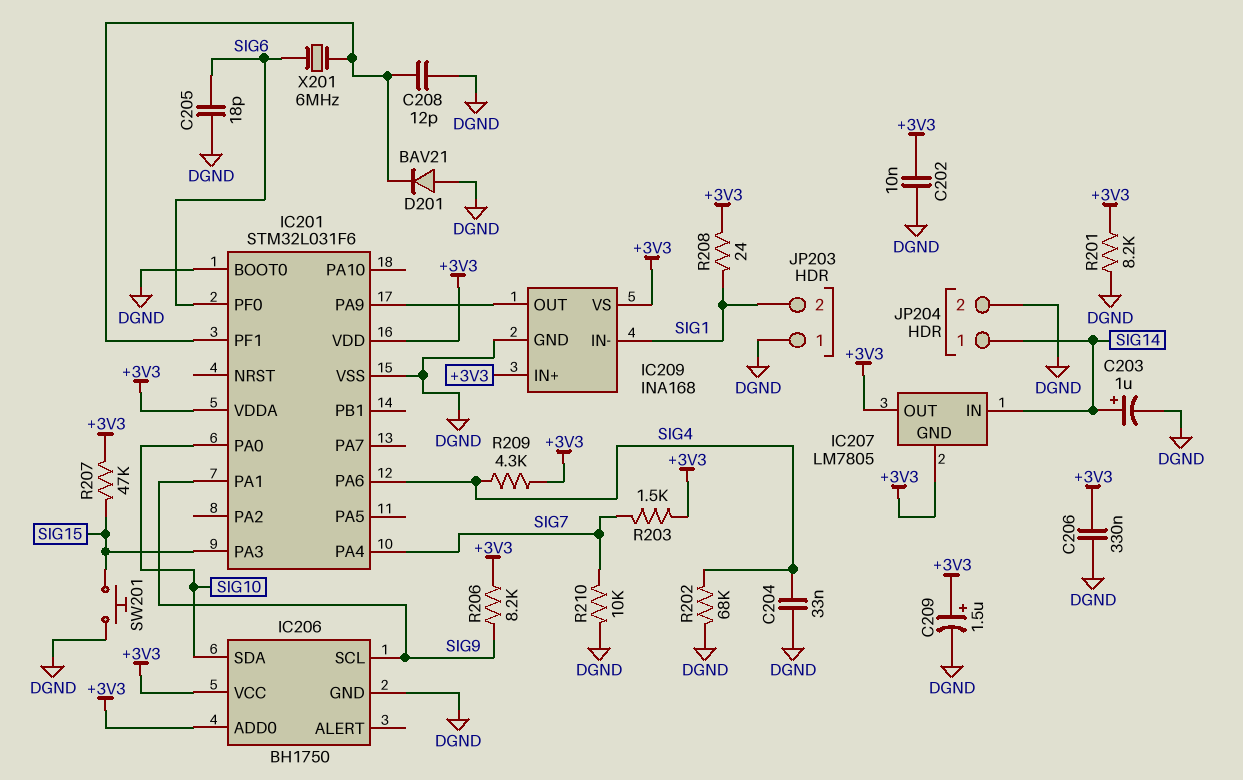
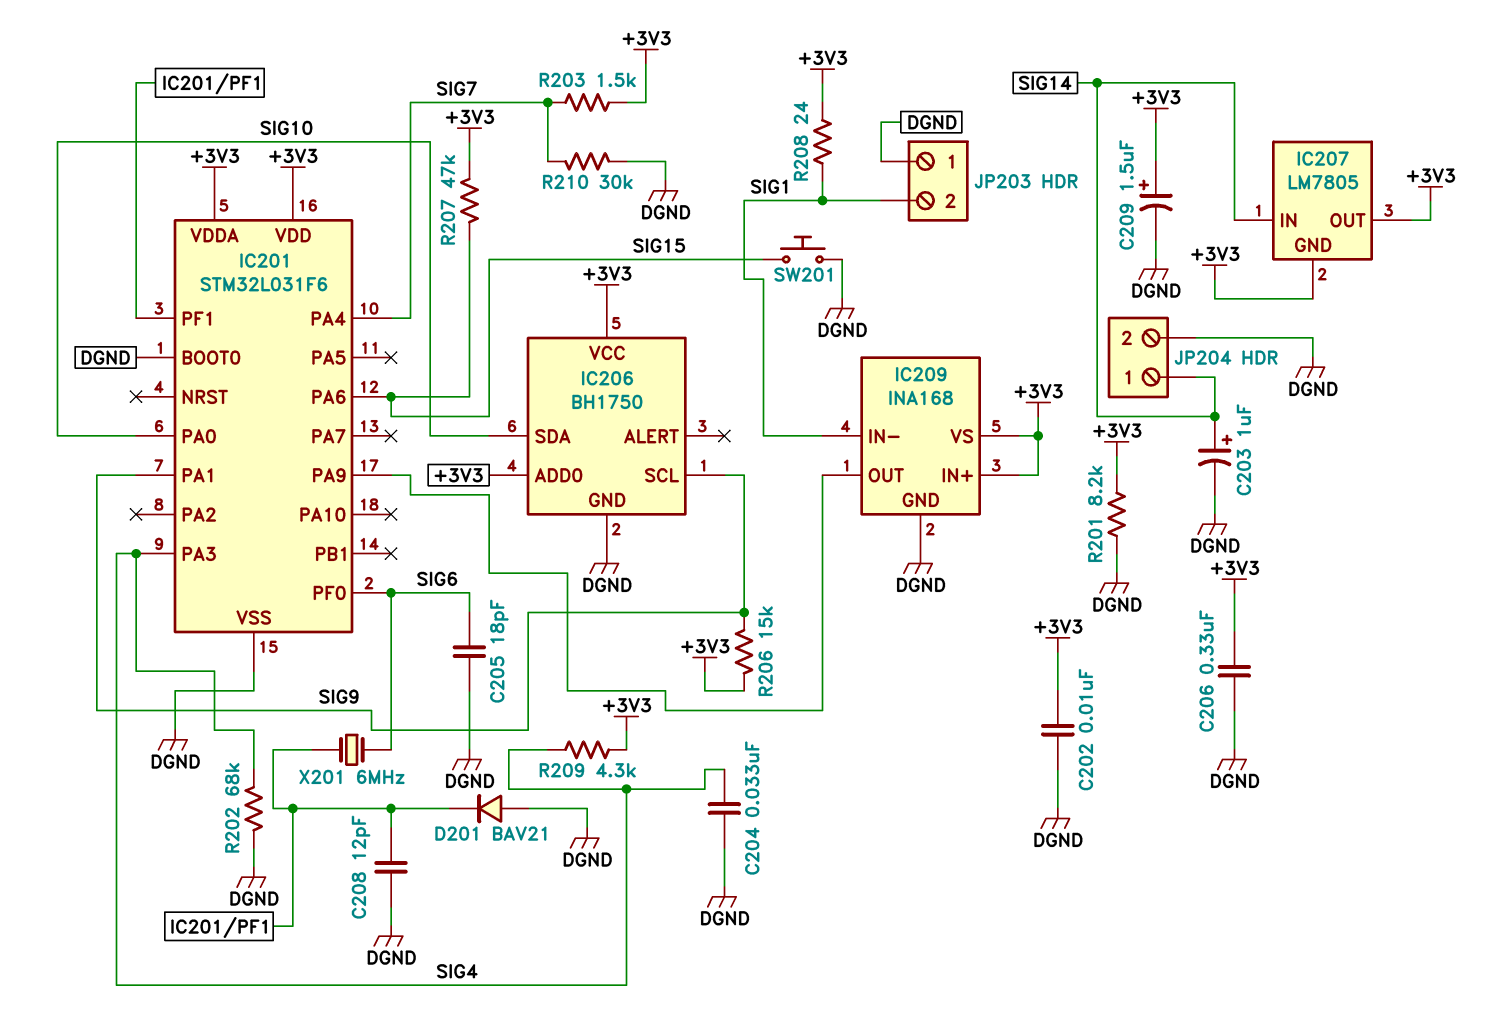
IC201 pin PA3: SIG15 -> SIG4
IC201 pin PA6: SIG4 -> SIG15
R206: 8.2k (+3V3, SIG9) -> 15k (+3V3, SIG9)
R210: 10k (DGND, SIG7) -> 30k (DGND, SIG7)

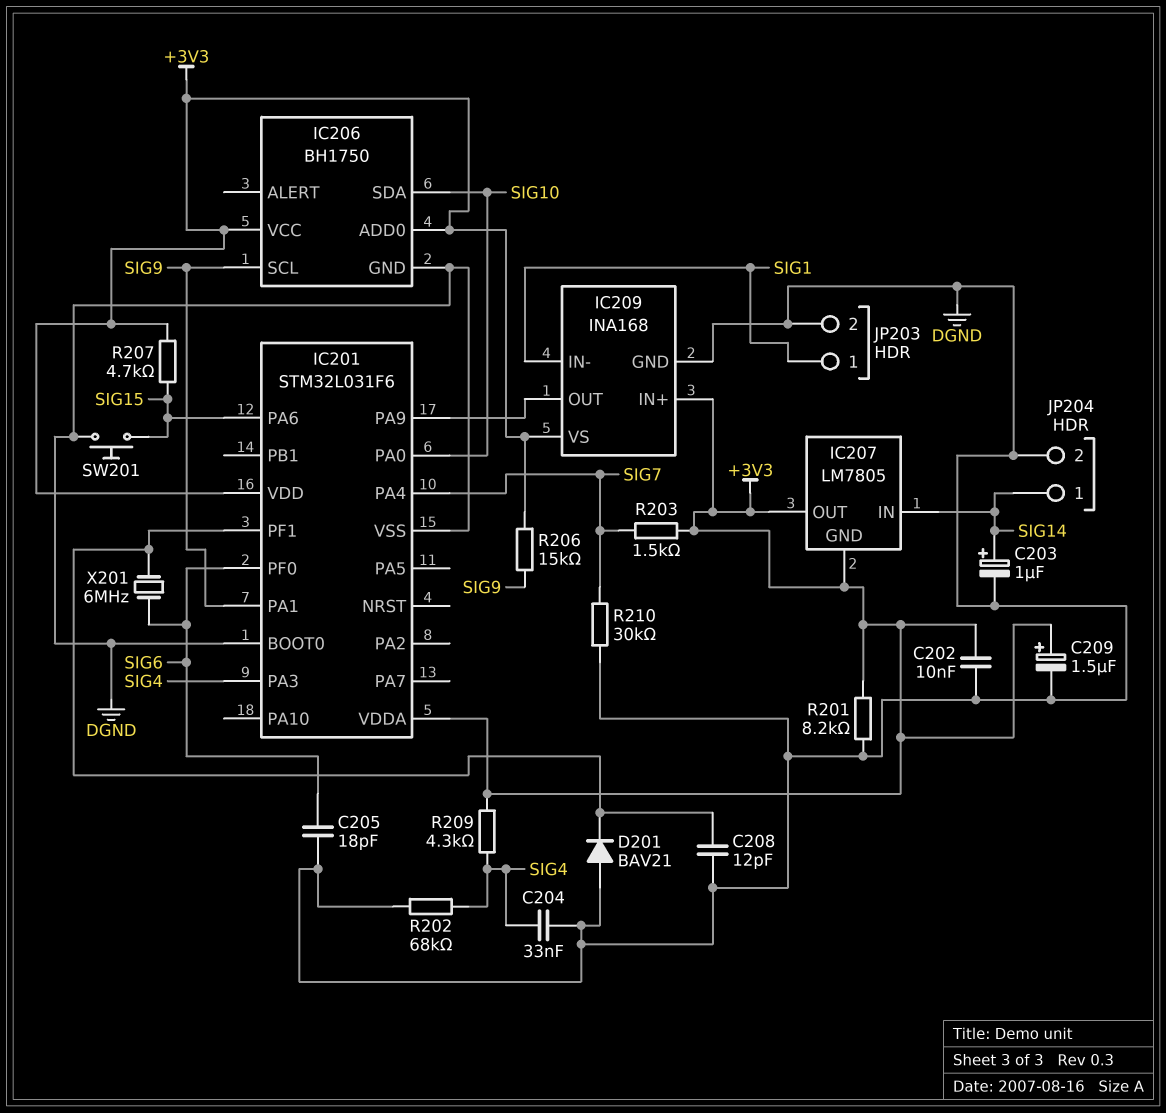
C206: 330nF (+3V3, DGND) -> none
JP203 pin 1: DGND -> SIG1
JP203 pin 2: SIG1 -> DGND
R207: 47k (+3V3, SIG15) -> 4.7k (+3V3, SIG15)
R208: 24 (+3V3, SIG1) -> none

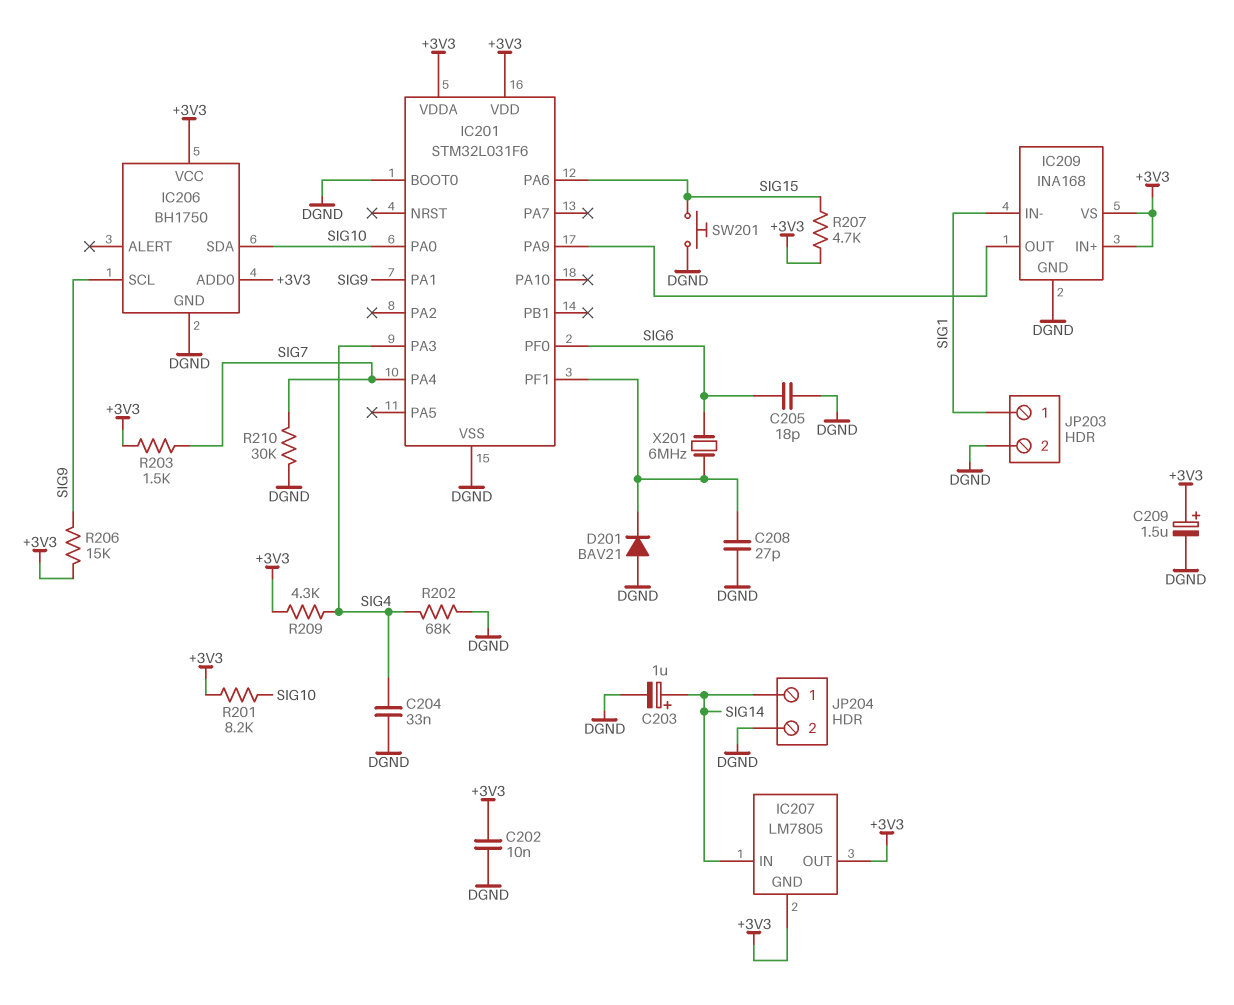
C208: 12pF (DGND, IC201/PF1) -> 27pF (DGND, IC201/PF1)
R201: 8.2k (+3V3, DGND) -> 8.2k (+3V3, SIG10)

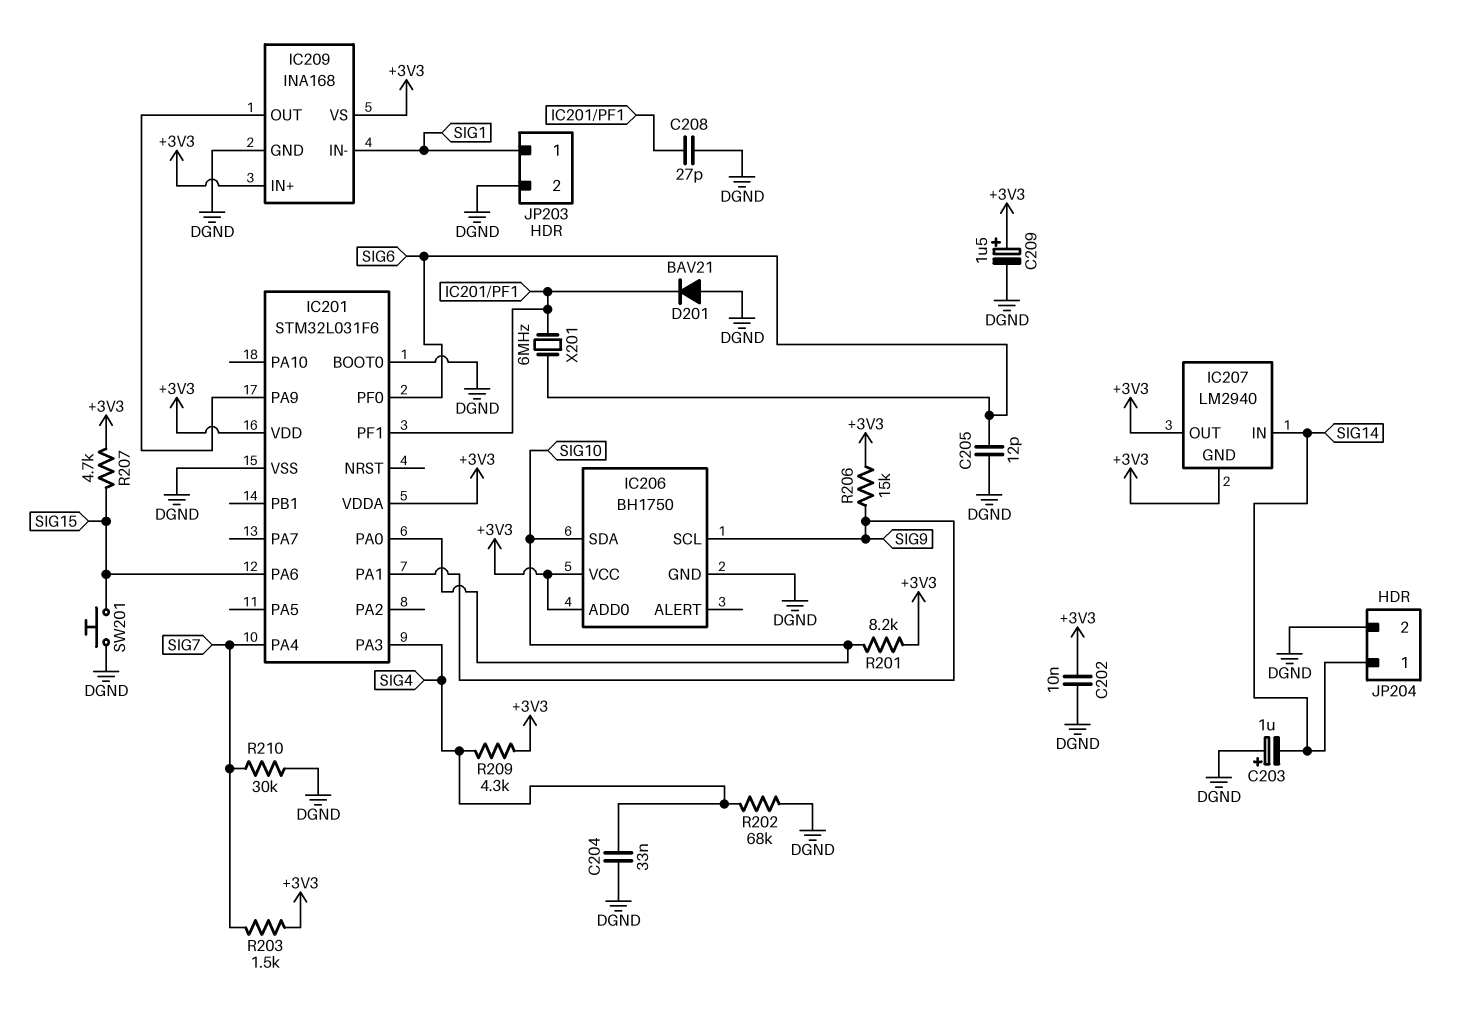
C203: 1uF (plus SIG14, minus DGND) -> 1uF (plus DGND, minus SIG14)
C205: 18pF (DGND, SIG6) -> 12pF (DGND, SIG6)
IC207: LM7805 -> LM2940

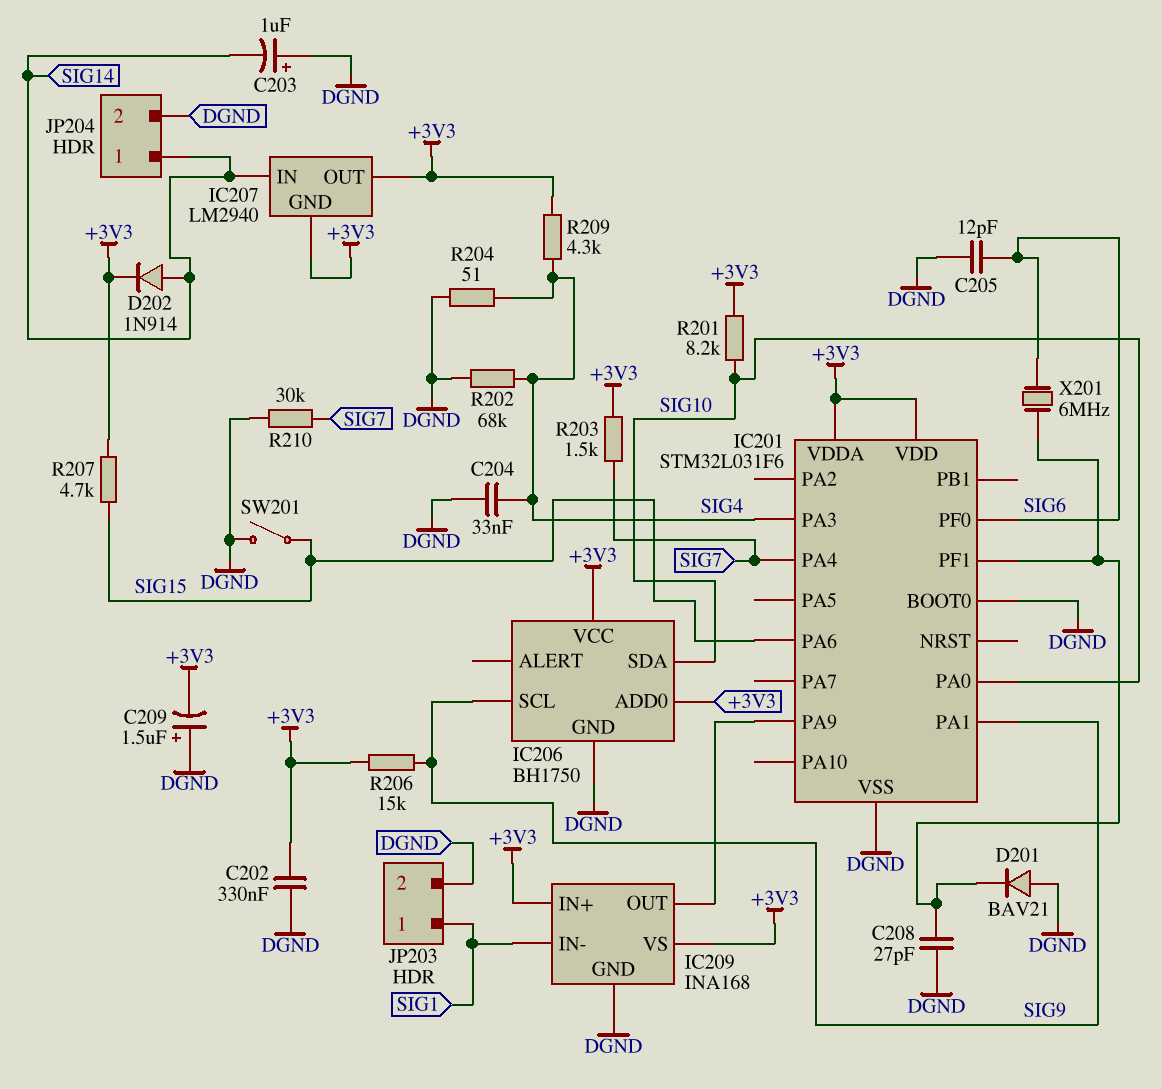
C202: 10nF (+3V3, DGND) -> 330nF (+3V3, DGND)
C209: 1.5uF (plus +3V3, minus DGND) -> 1.5uF (plus DGND, minus +3V3)
D202: none -> diode 1N914 (A SIG14, K +3V3)
R204: none -> 51 (DGND, SIG4)
SW201: button (DGND, SIG15) -> switch (DGND, SIG15)

